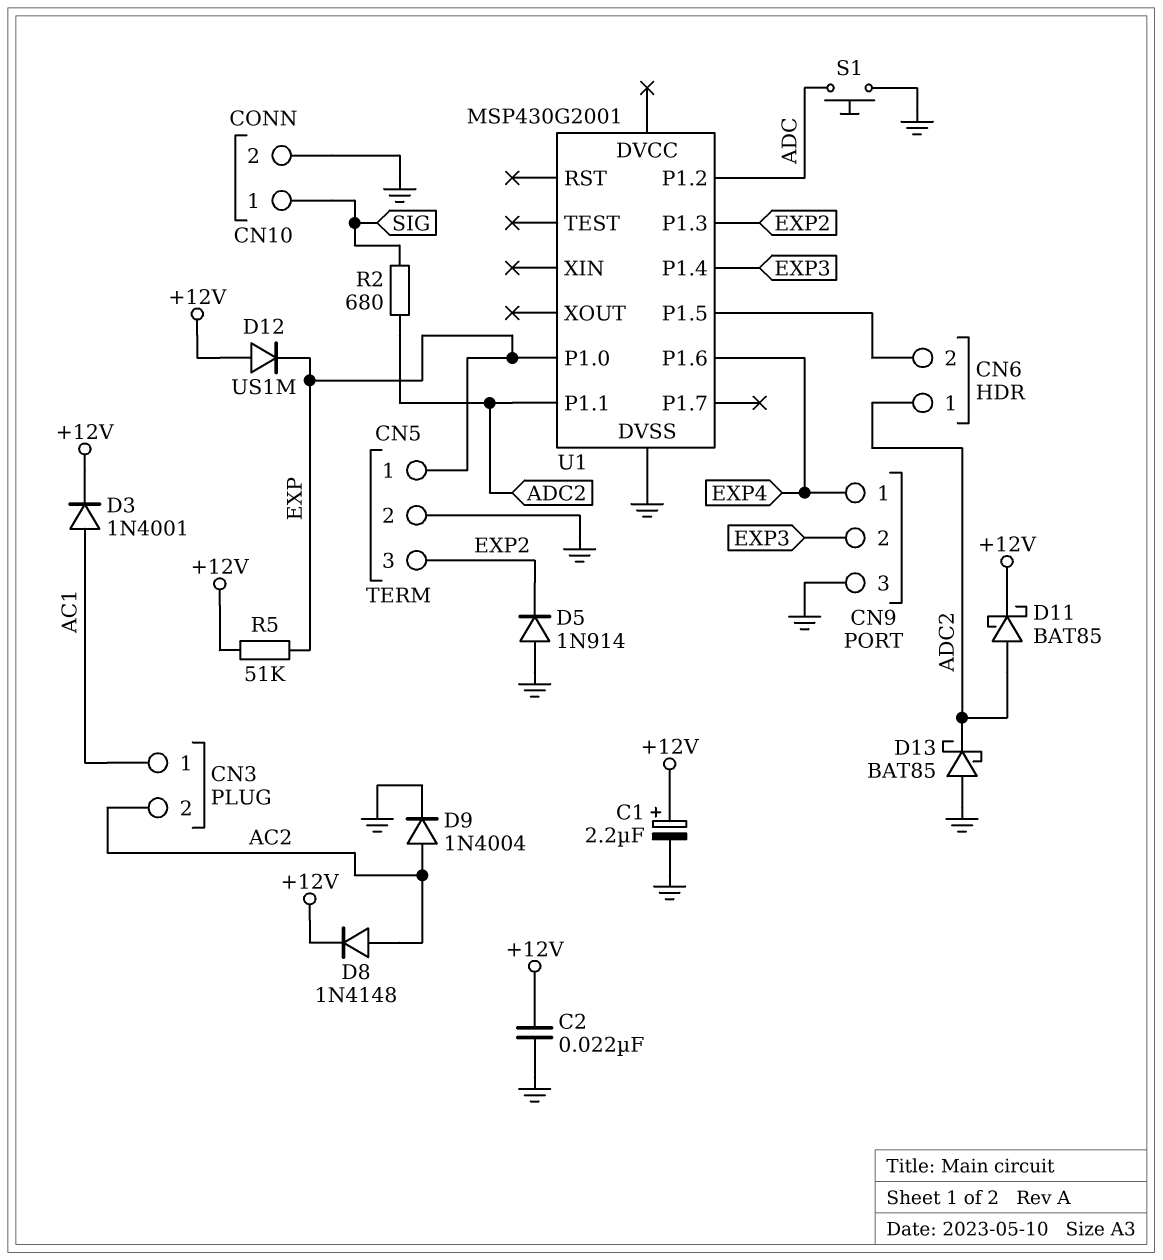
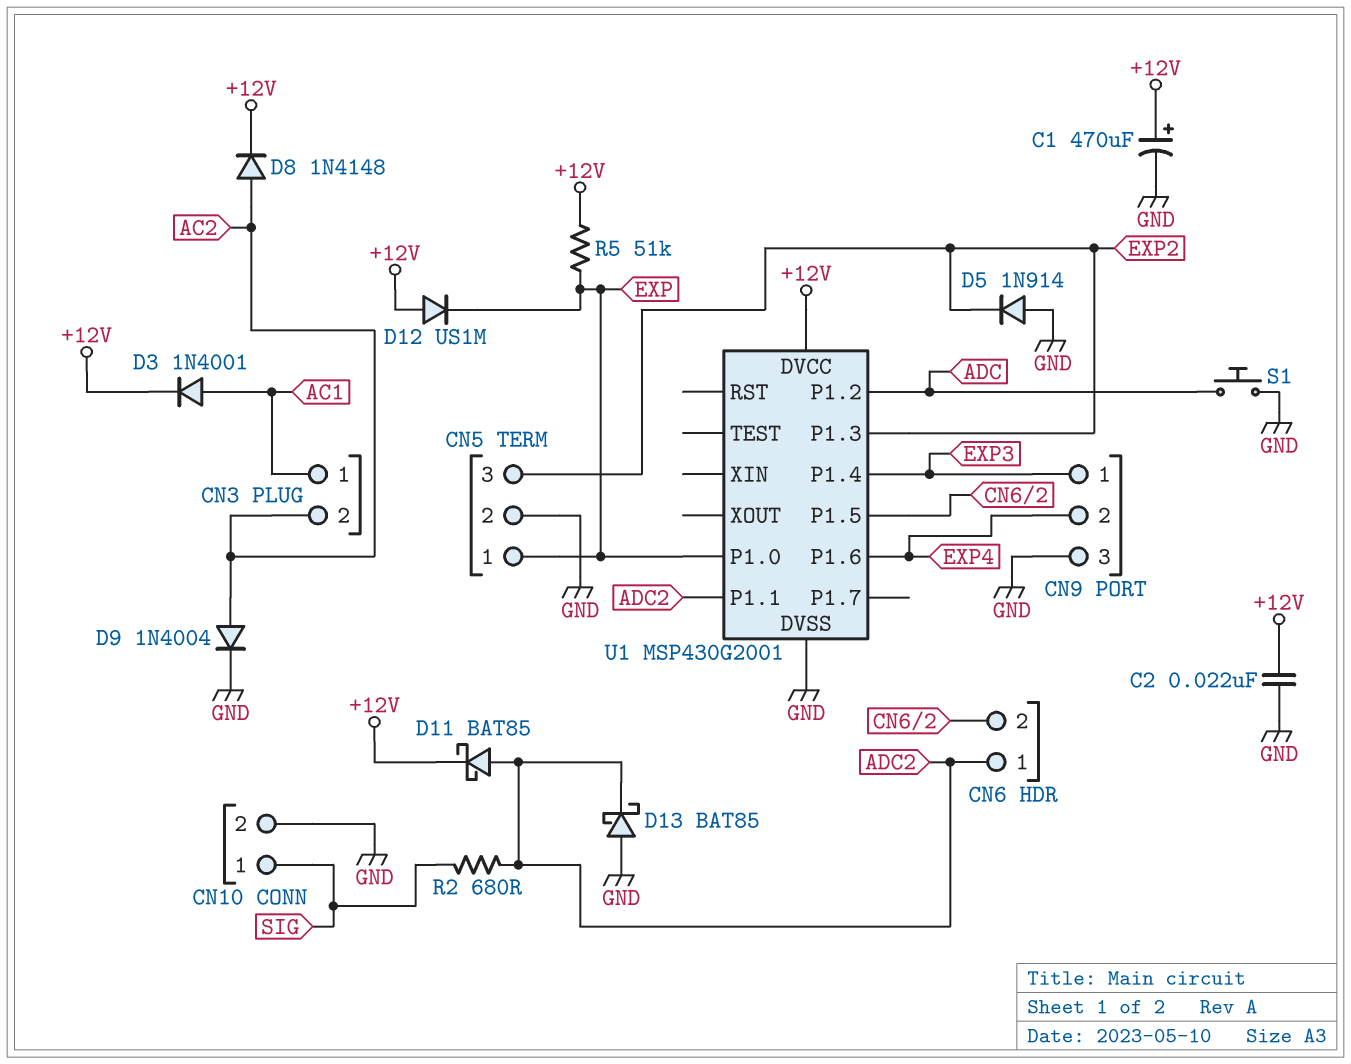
C1: 2.2uF (plus +12V, minus GND) -> 470uF (plus +12V, minus GND)
CN9 pin 1: EXP4 -> EXP3
CN9 pin 2: EXP3 -> EXP4
U1 pin DVCC: none -> +12V

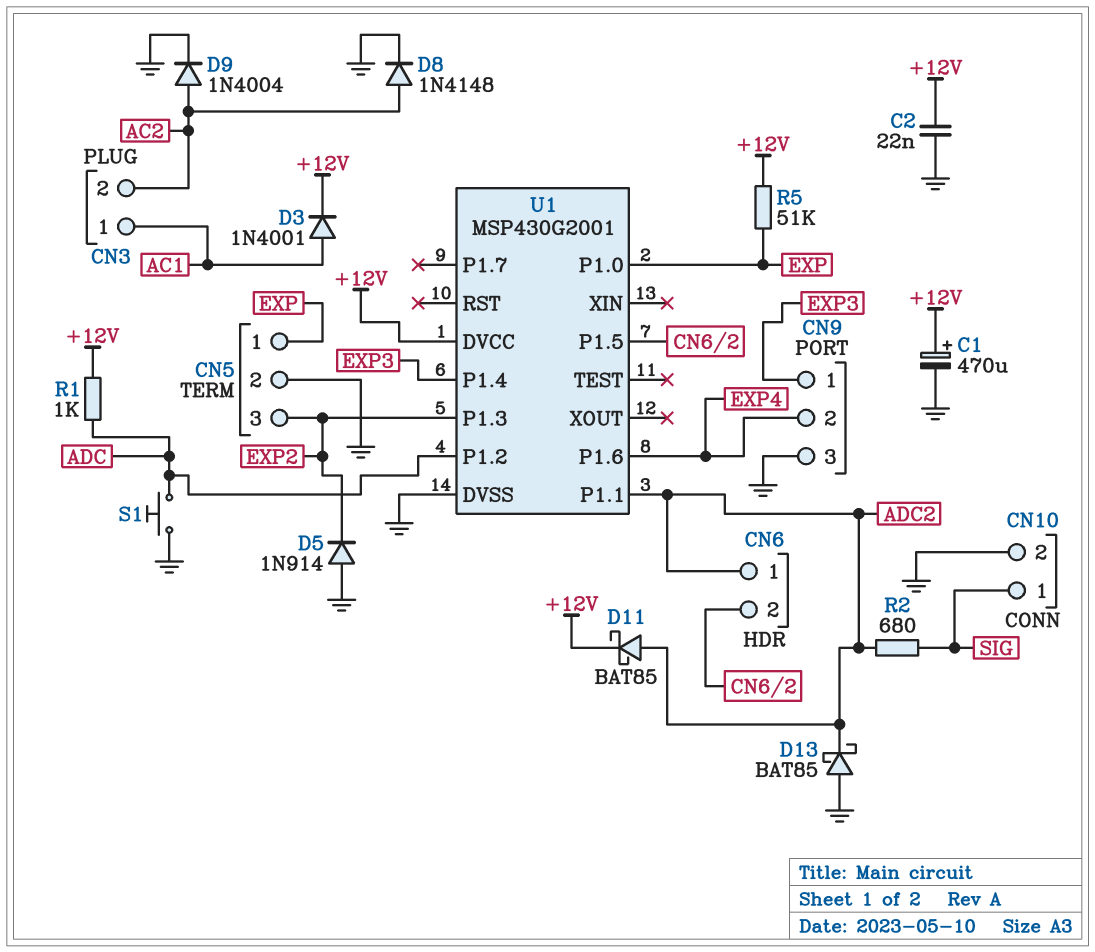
D8: diode 1N4148 (A AC2, K +12V) -> diode 1N4148 (A AC2, K GND)
D12: diode US1M (A +12V, K EXP) -> none
R1: none -> 1k (+12V, ADC)

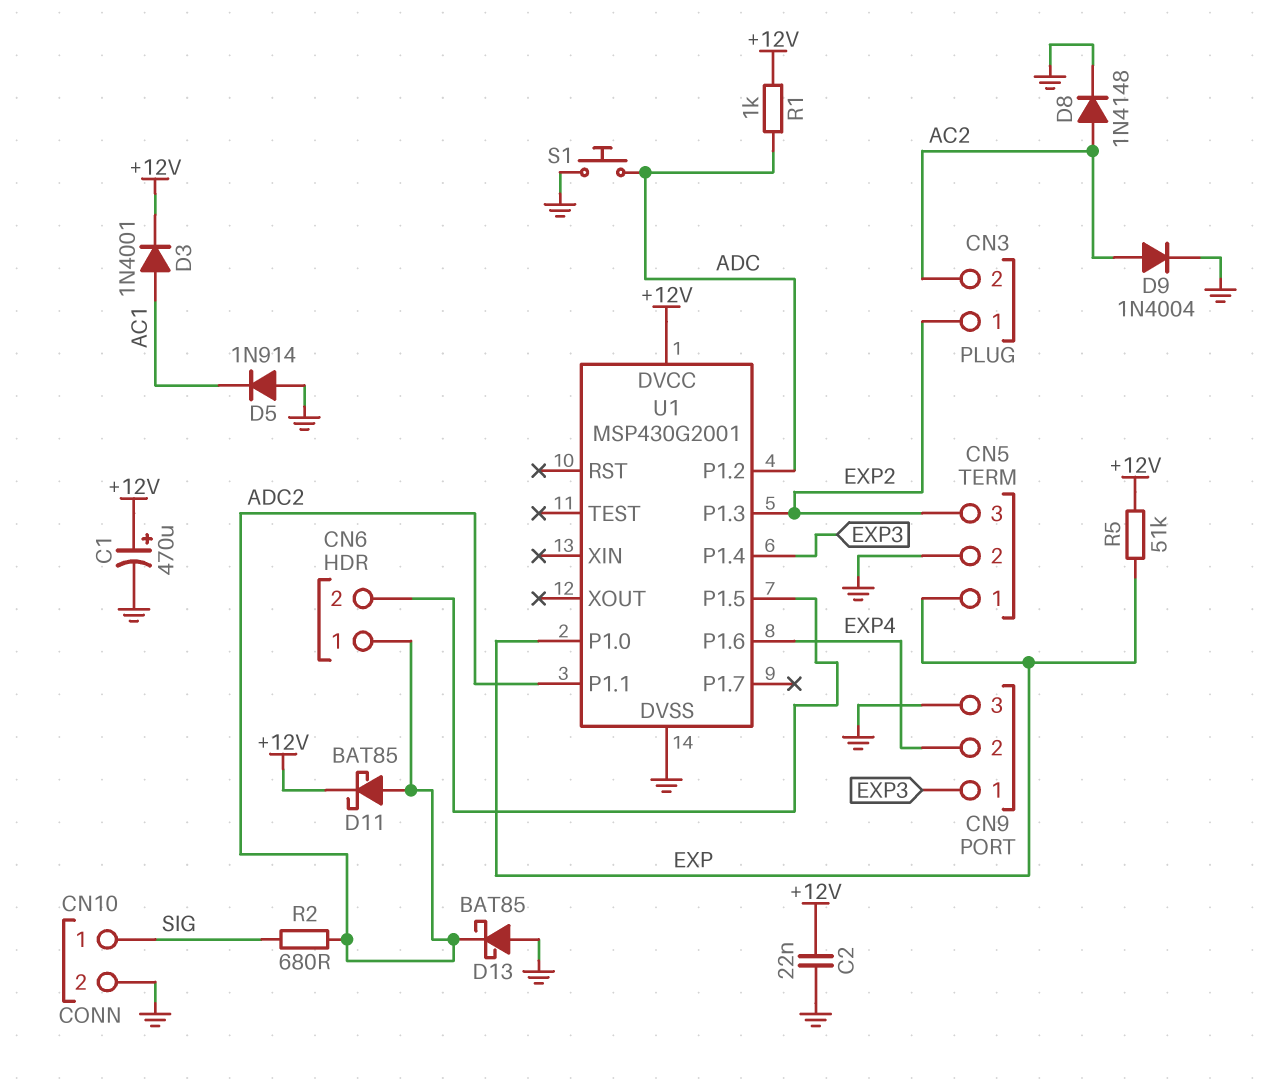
CN3 pin 1: AC1 -> EXP2
D5: diode 1N914 (A GND, K EXP2) -> diode 1N914 (A GND, K AC1)

